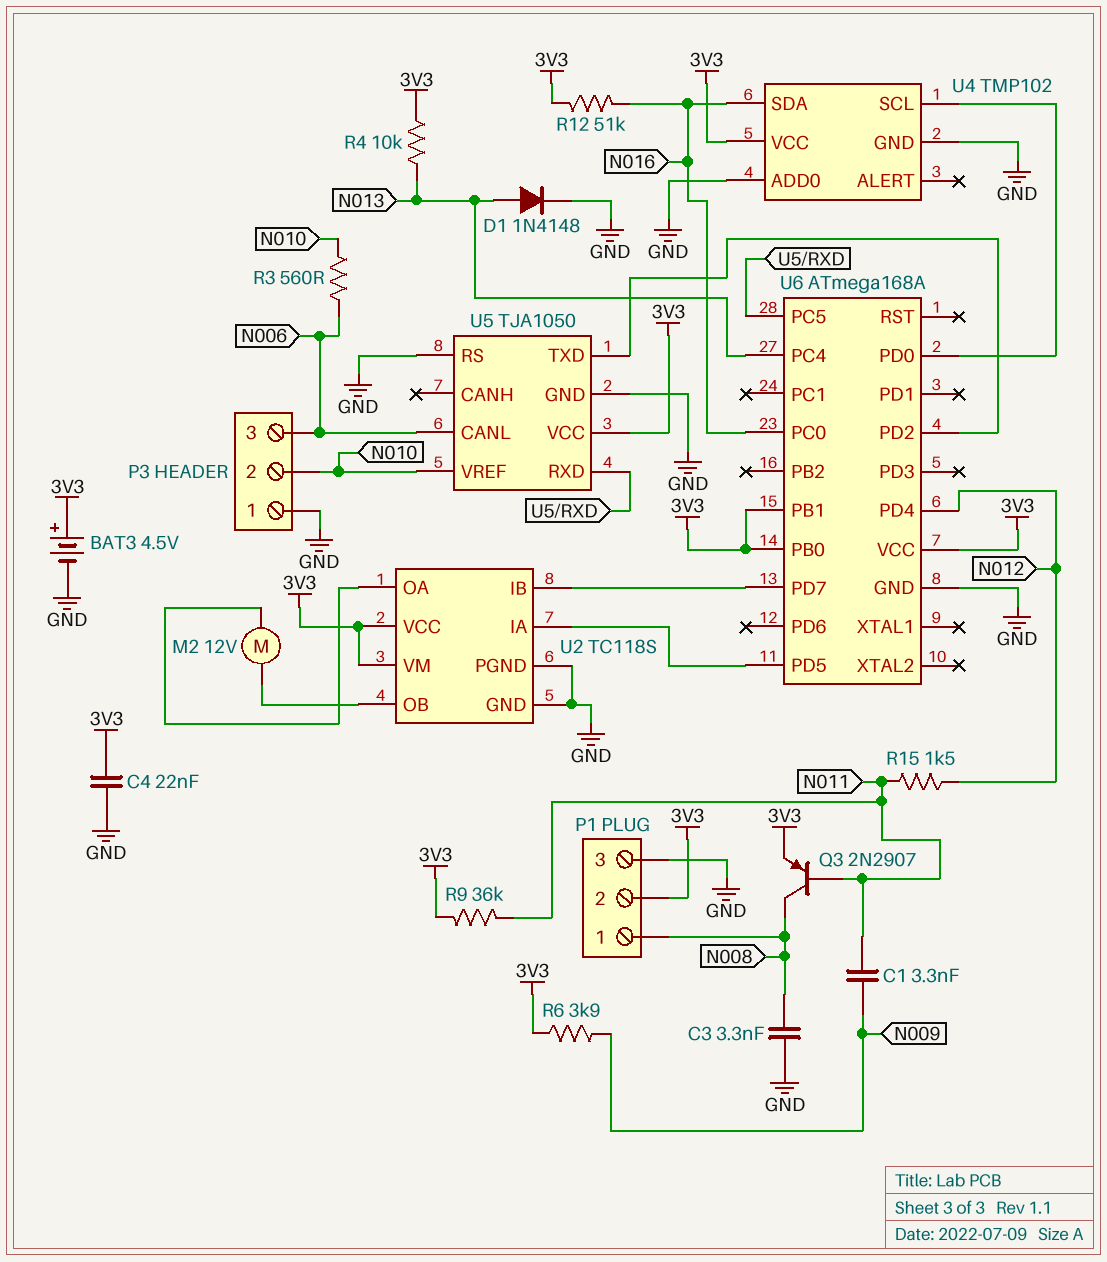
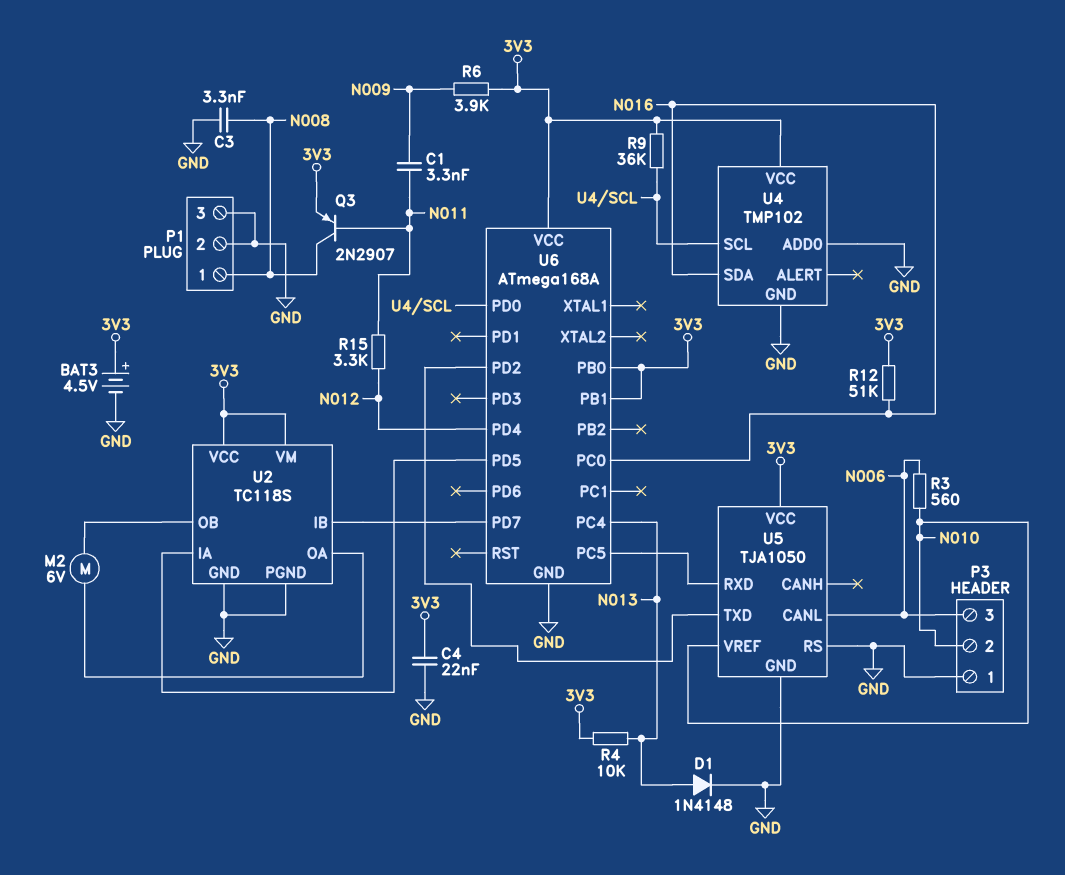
M2: motor 12V (U2/OA, U2/OB) -> motor 6V (U2/OA, U2/OB)
P1 pin 2: 3V3 -> GND
R9: 36k (3V3, N011) -> 36k (3V3, U4/SCL)
R15: 1.5k (N011, N012) -> 3.3k (N011, N012)

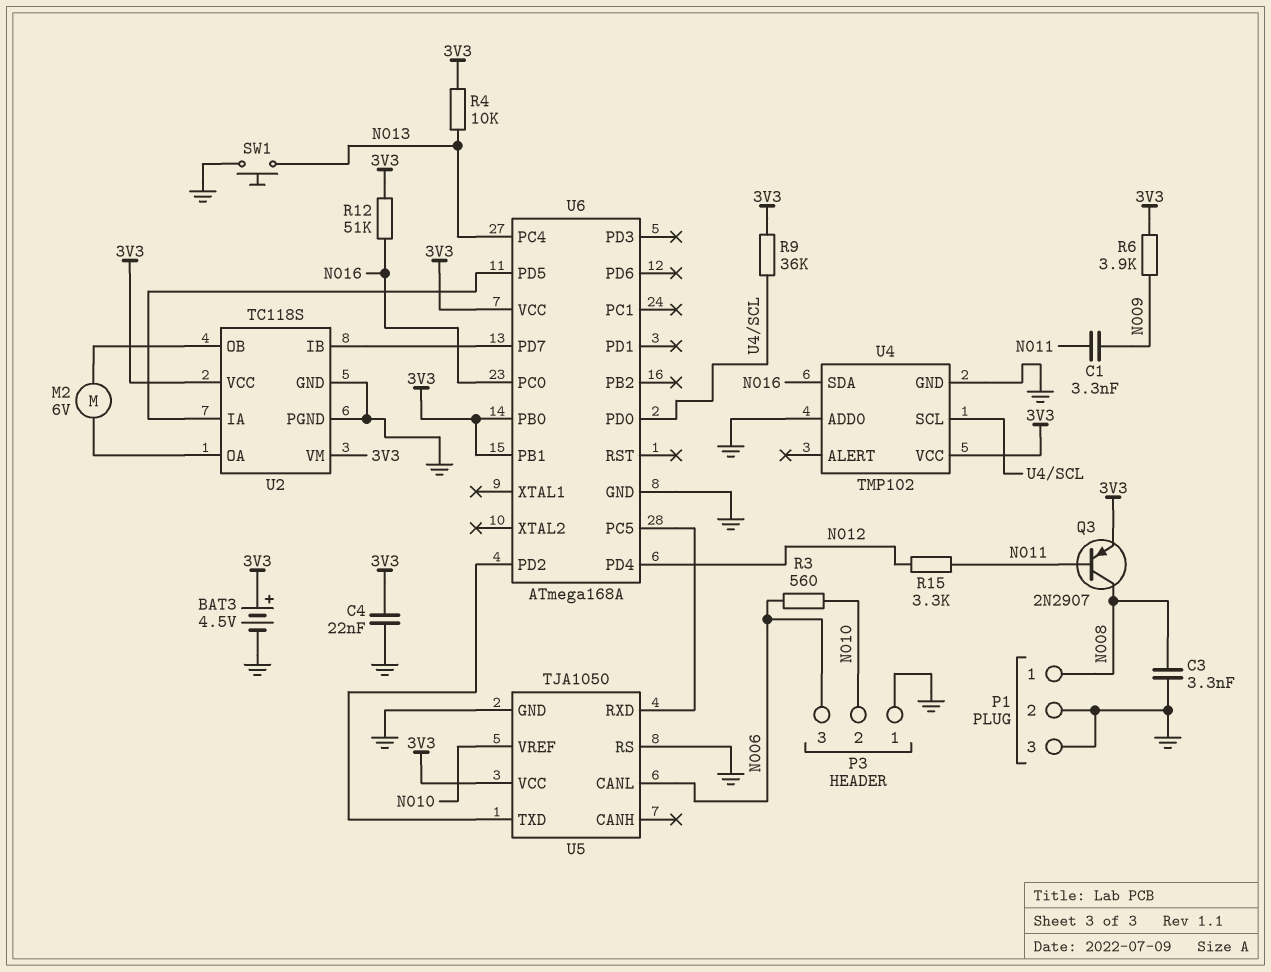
D1: diode 1N4148 (A N013, K GND) -> none
SW1: none -> button (GND, N013)

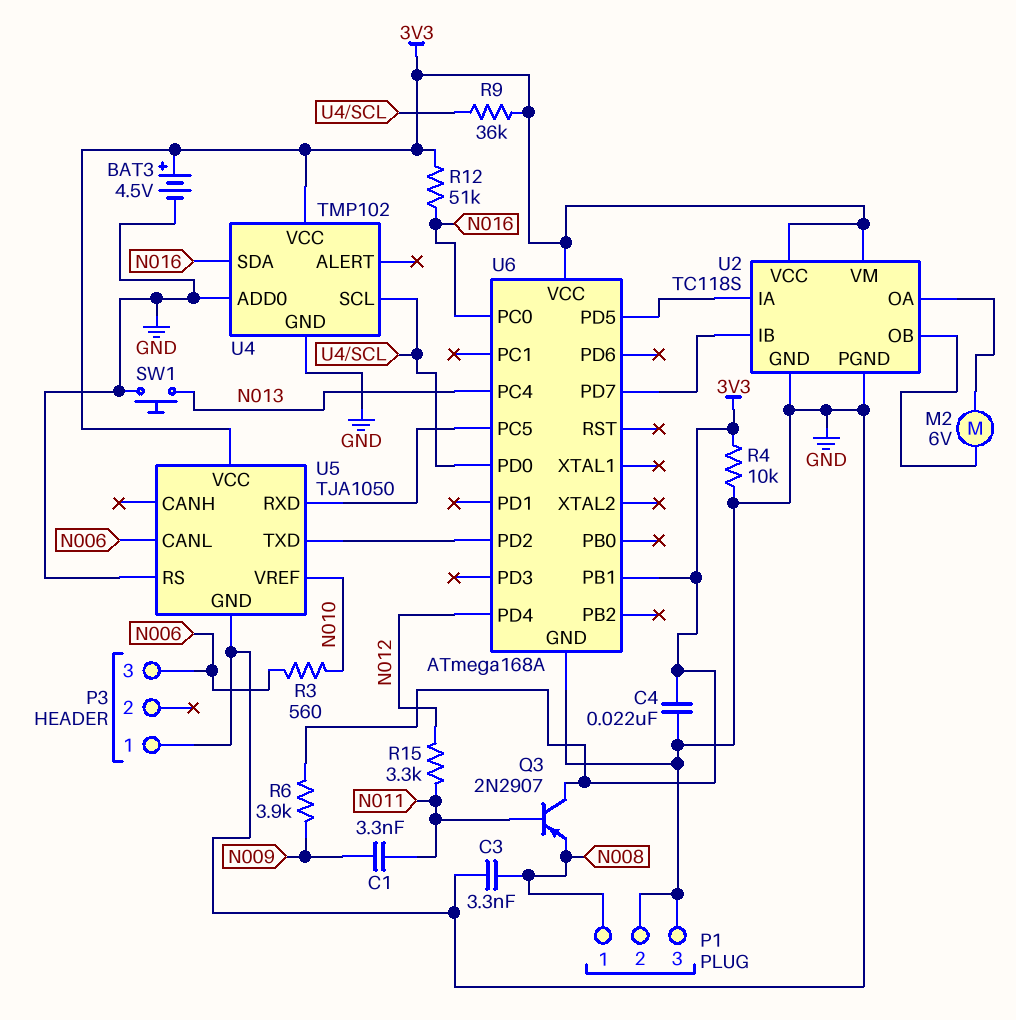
P3 pin 2: N010 -> none
Q3: PNP 2N2907 (B N011, C N008, E 3V3) -> PNP 2N2907 (B N011, C 3V3, E N008)
R4: 10k (3V3, N013) -> 10k (3V3, GND)
U6 pin PB0: 3V3 -> none

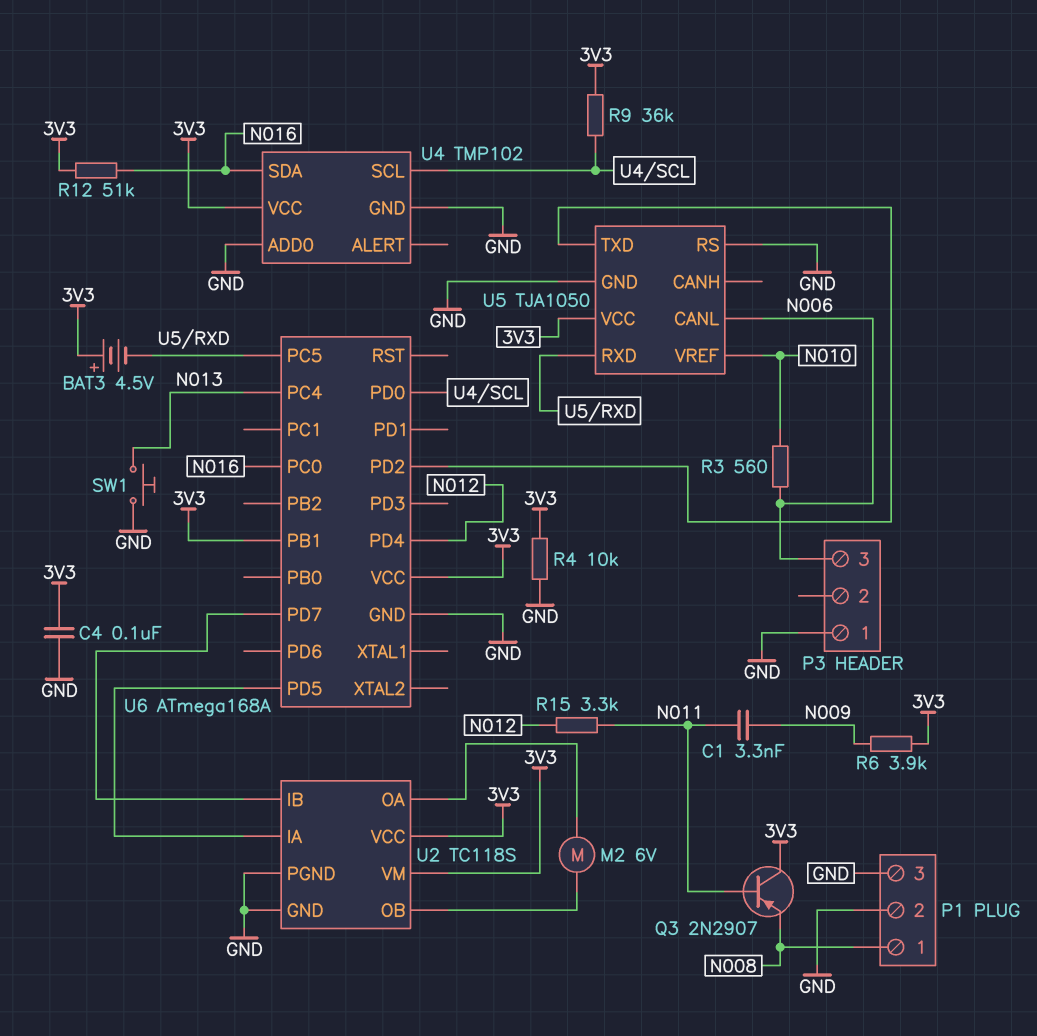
BAT3: 4.5V (plus 3V3, minus GND) -> 4.5V (plus 3V3, minus U5/RXD)
C3: 3.3nF (GND, N008) -> none
C4: 22nF (3V3, GND) -> 100nF (3V3, GND)

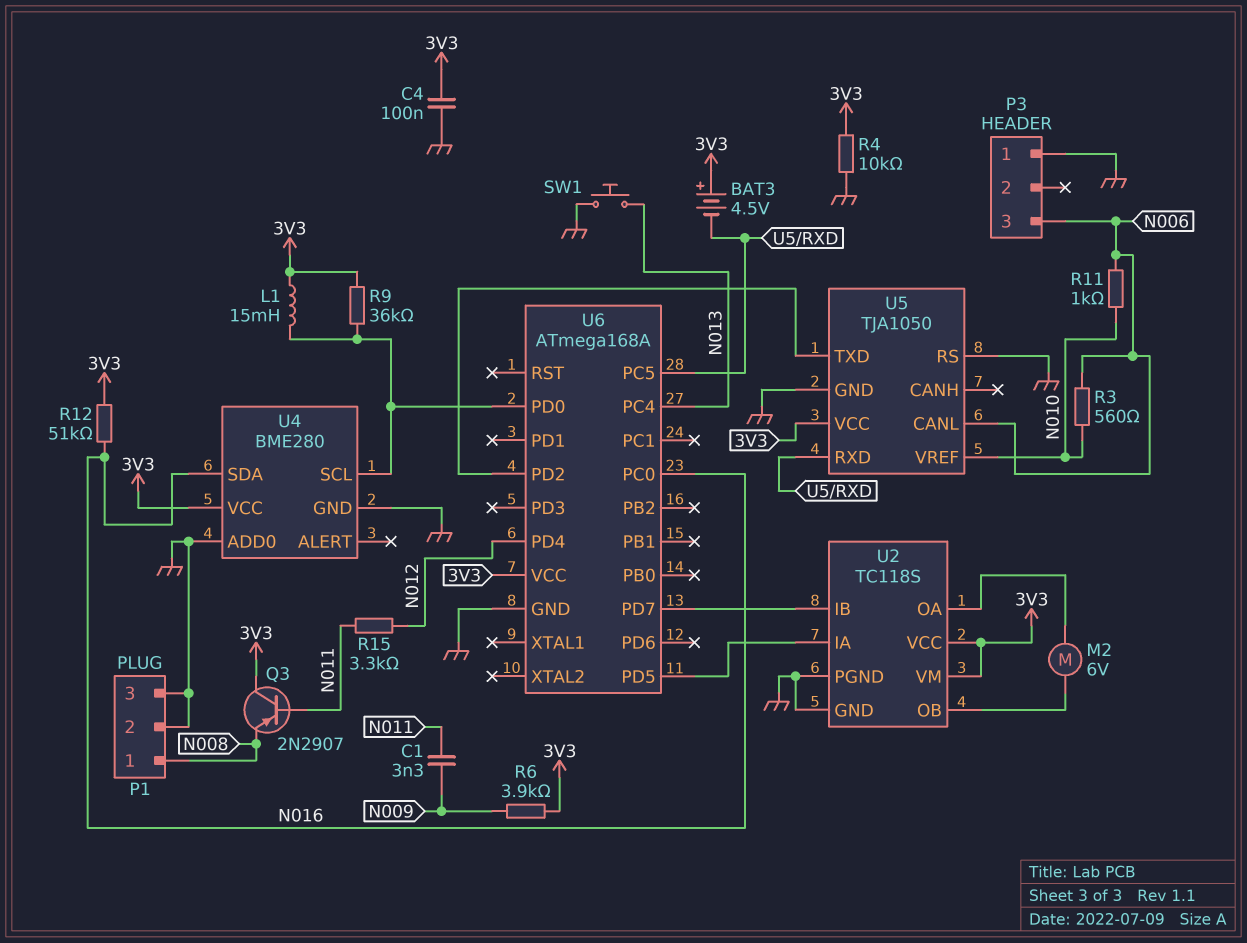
L1: none -> 15mH (3V3, U4/SCL)
R11: none -> 1k (N006, N010)
U4: TMP102 -> BME280
U6 pin PB1: 3V3 -> none

